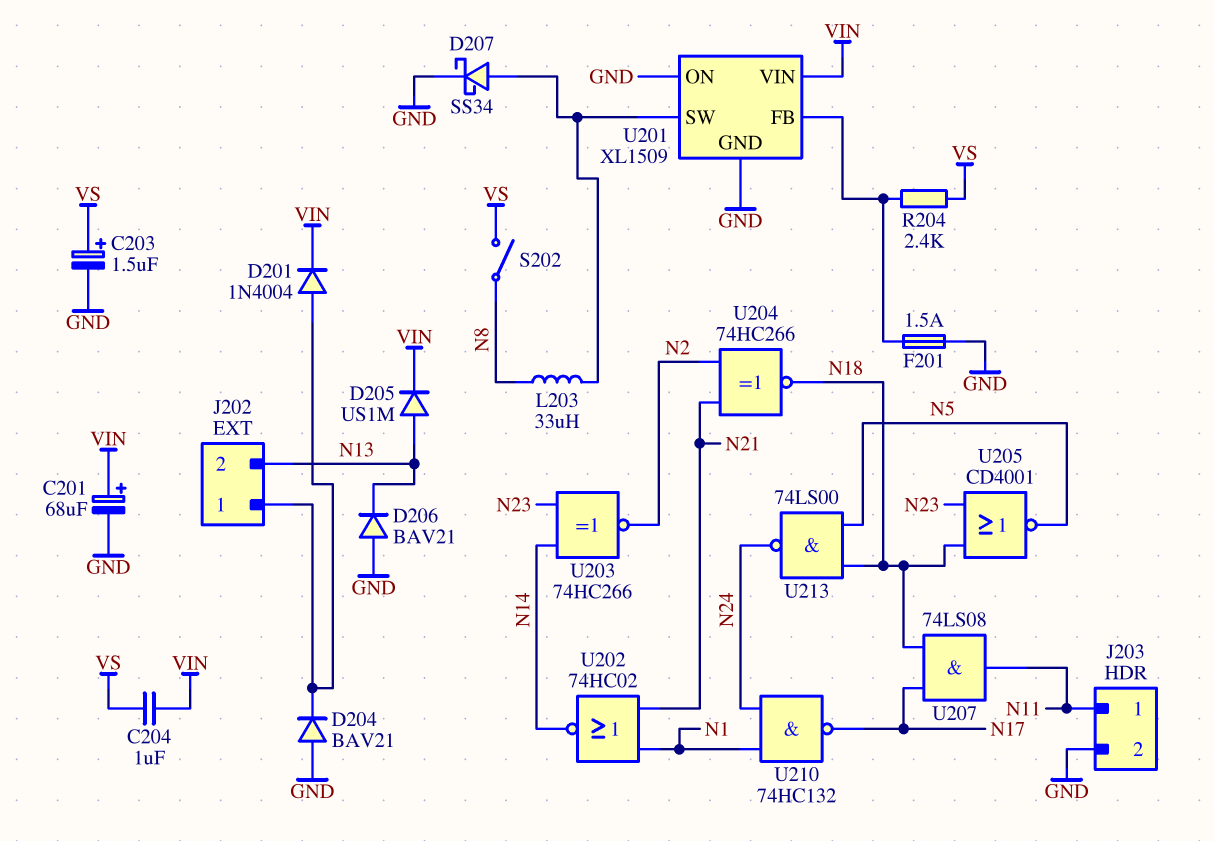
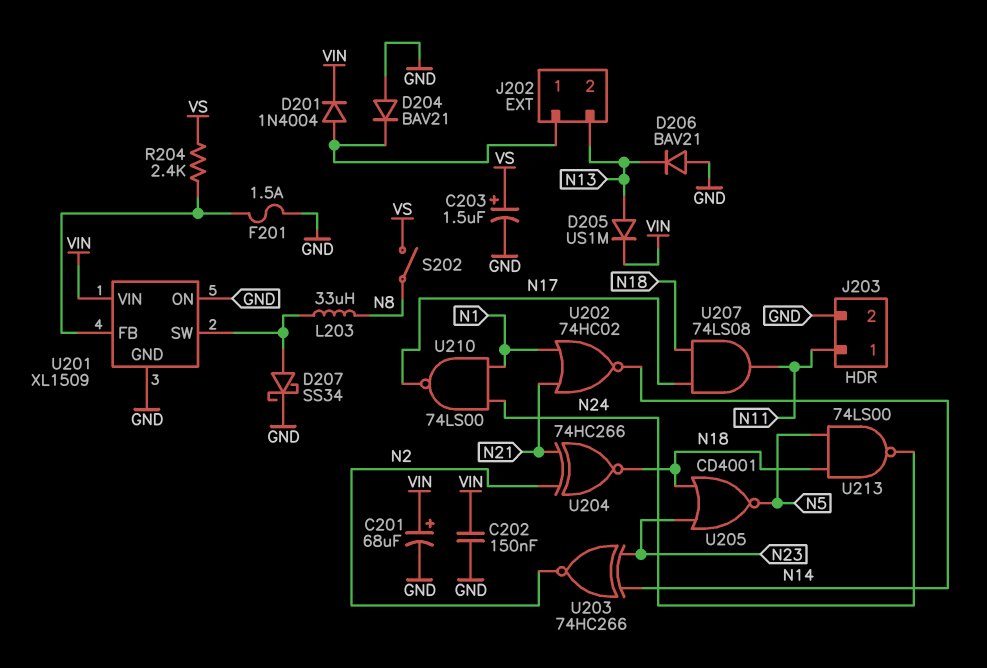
C202: none -> 150nF (GND, VIN)
C204: 1uF (VIN, VS) -> none
U210: NAND 74HC132 (in N1, in N24, out N17) -> NAND 74LS00 (in N1, in N24, out N17)

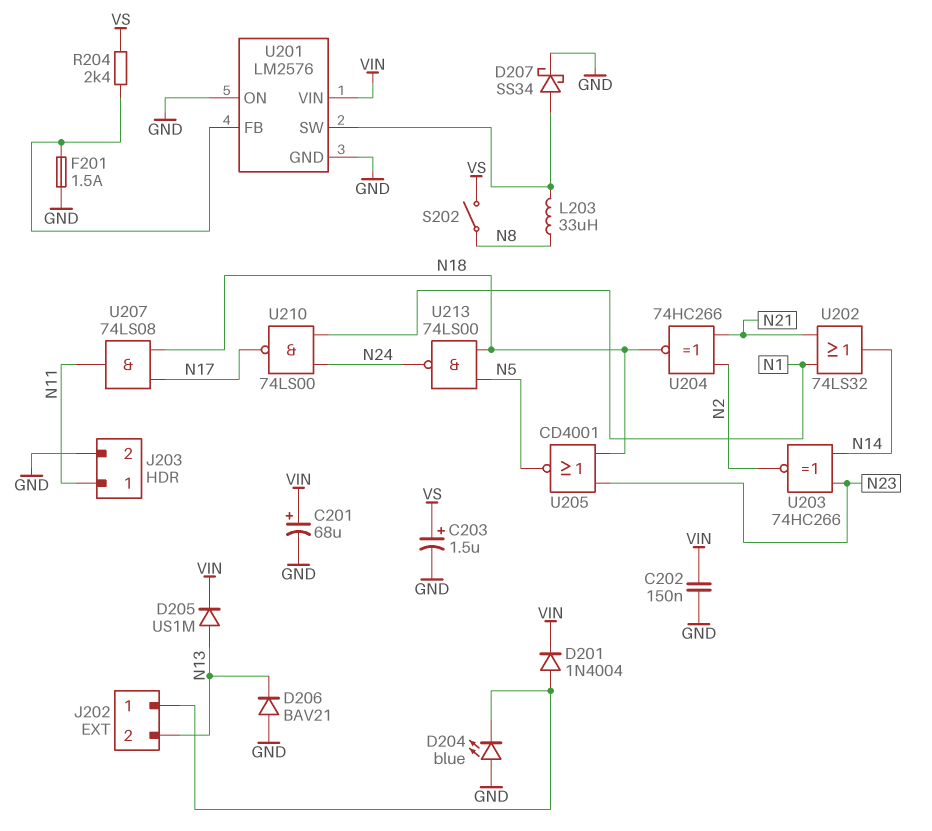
D204: diode BAV21 (A GND, K J202/1) -> LED blue (A GND, K J202/1)
U201: XL1509 -> LM2576
U202: NOR 74HC02 (in N1, in N21, out N14) -> OR 74LS32 (in N1, in N21, out N14)

